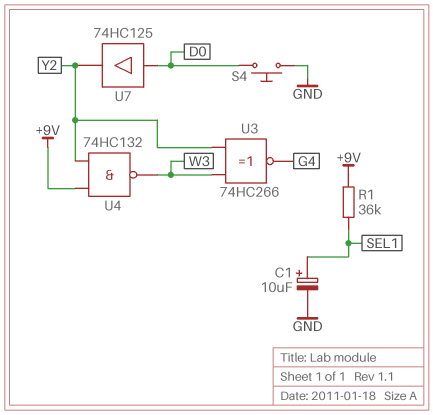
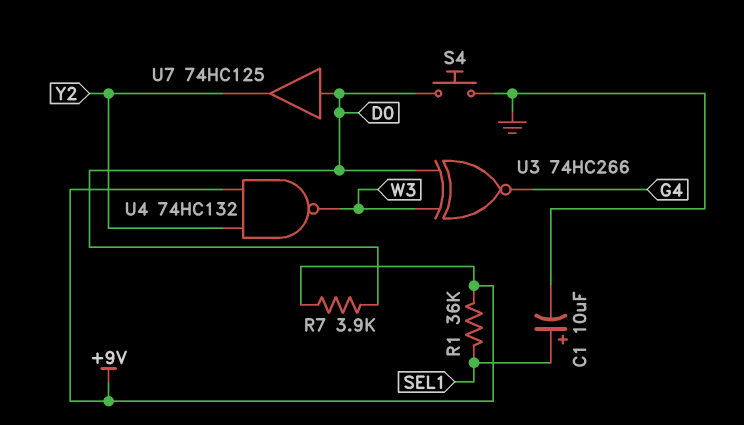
R7: none -> 3.9k (+9V, D0)
U3: XNOR 74HC266 (in W3, in Y2, out G4) -> XNOR 74HC266 (in D0, in W3, out G4)

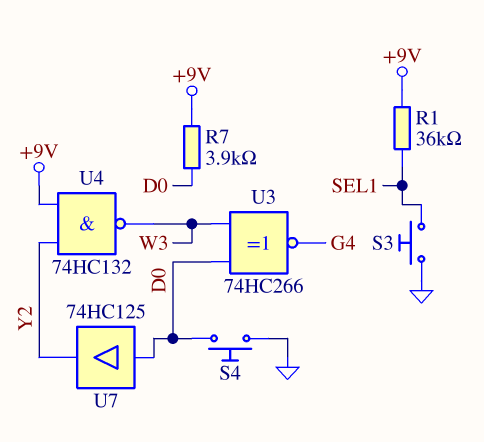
C1: 10uF (plus SEL1, minus GND) -> none
S3: none -> button (GND, SEL1)

